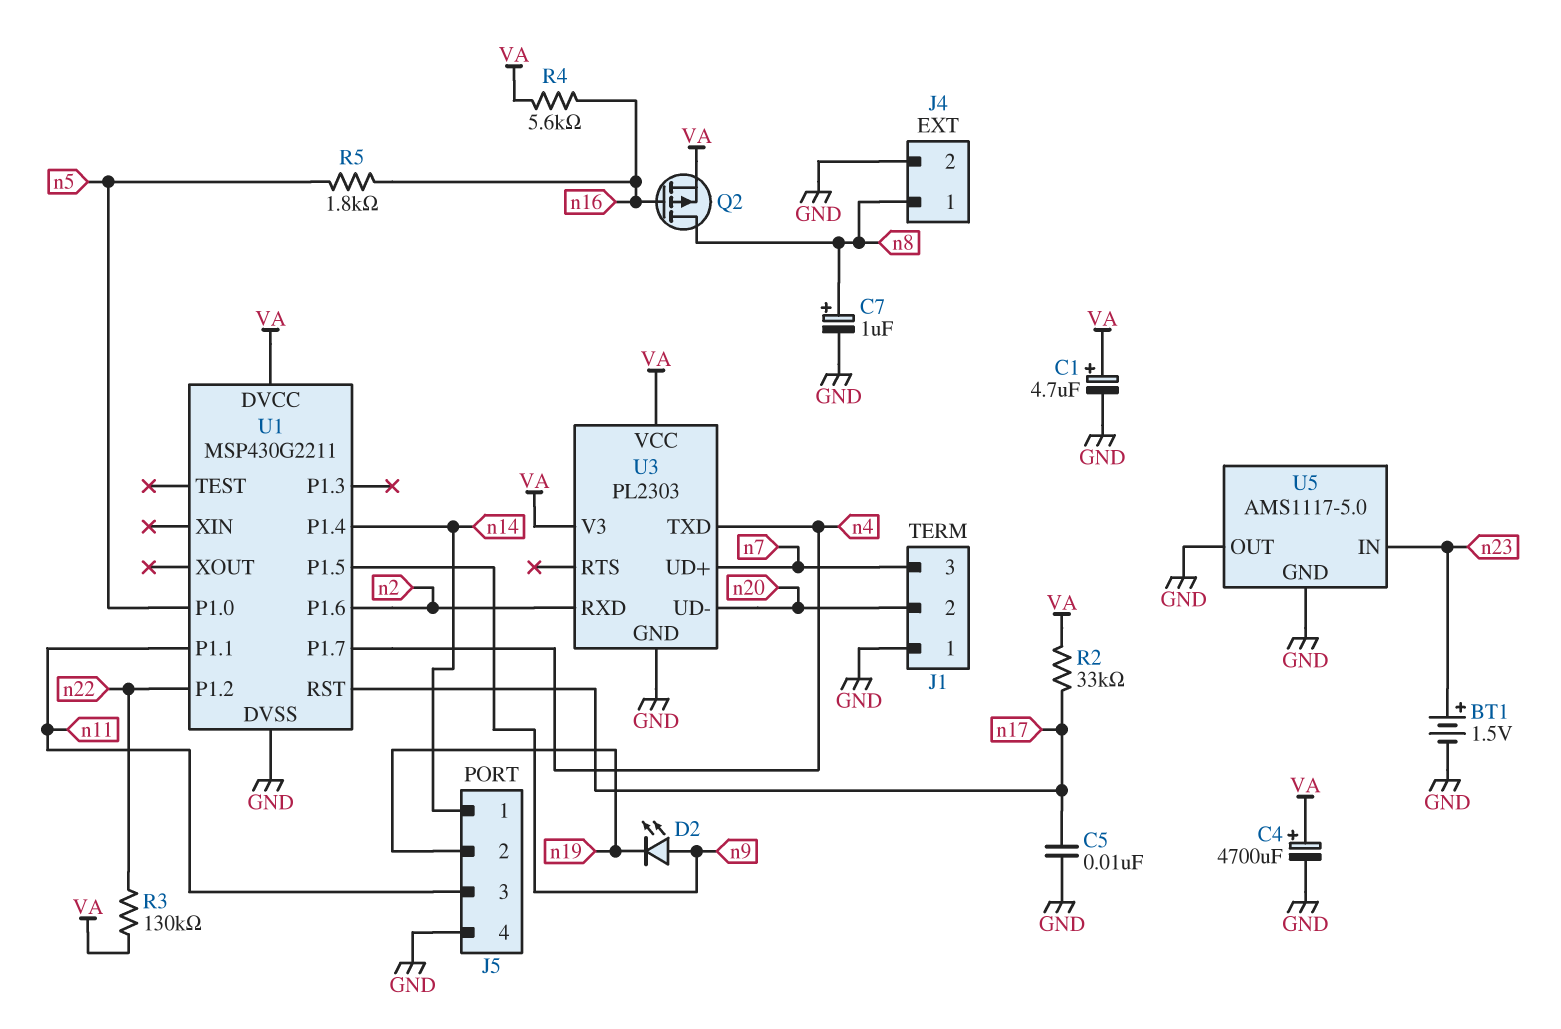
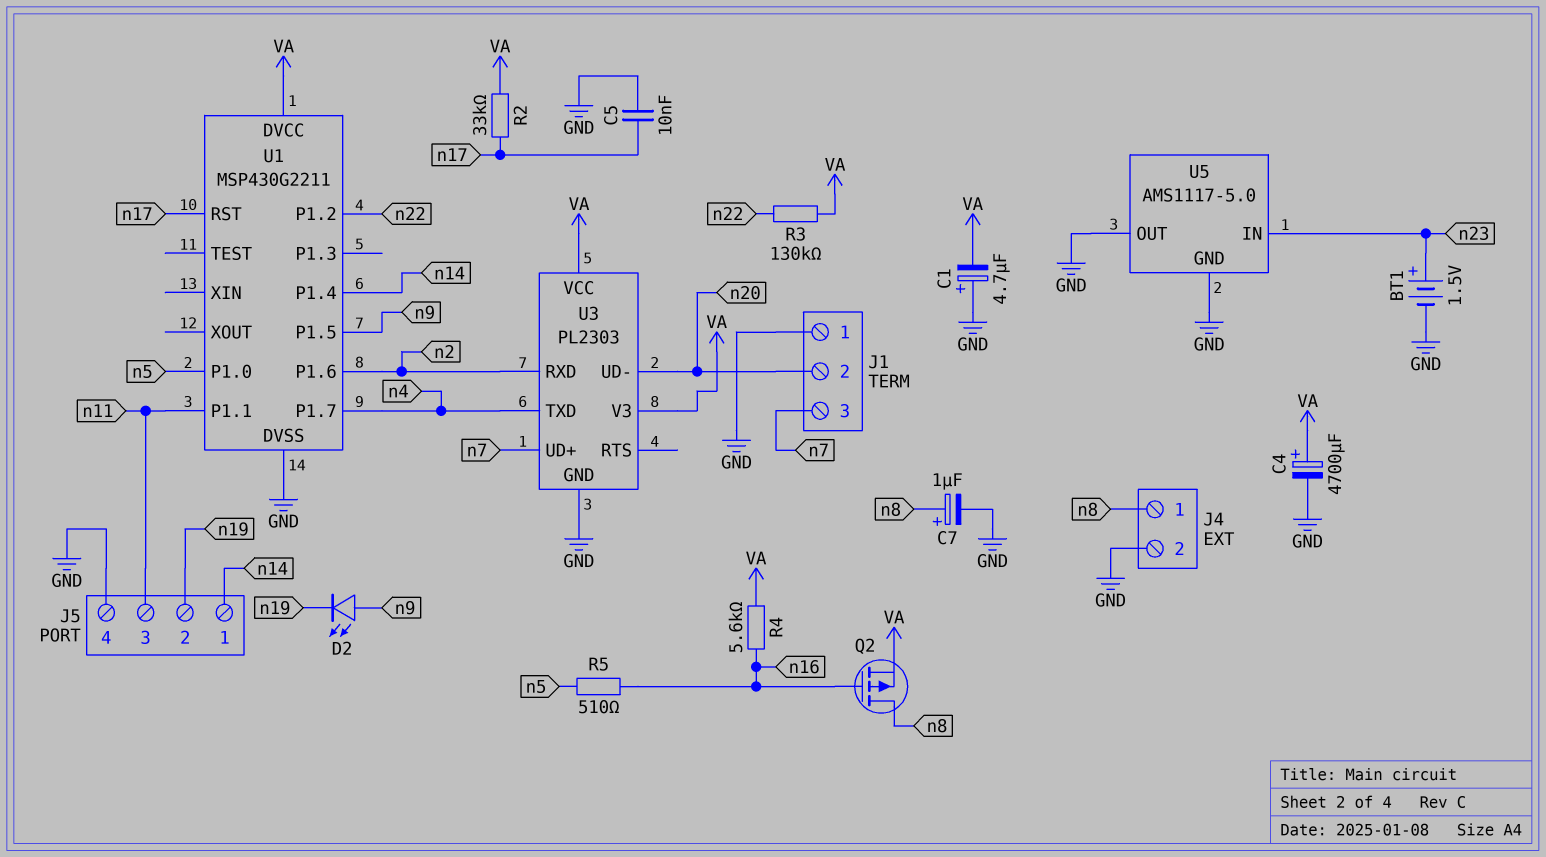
C1: 4.7uF (plus VA, minus GND) -> 4.7uF (plus GND, minus VA)
R5: 1.8k (n5, n16) -> 510 (n5, n16)

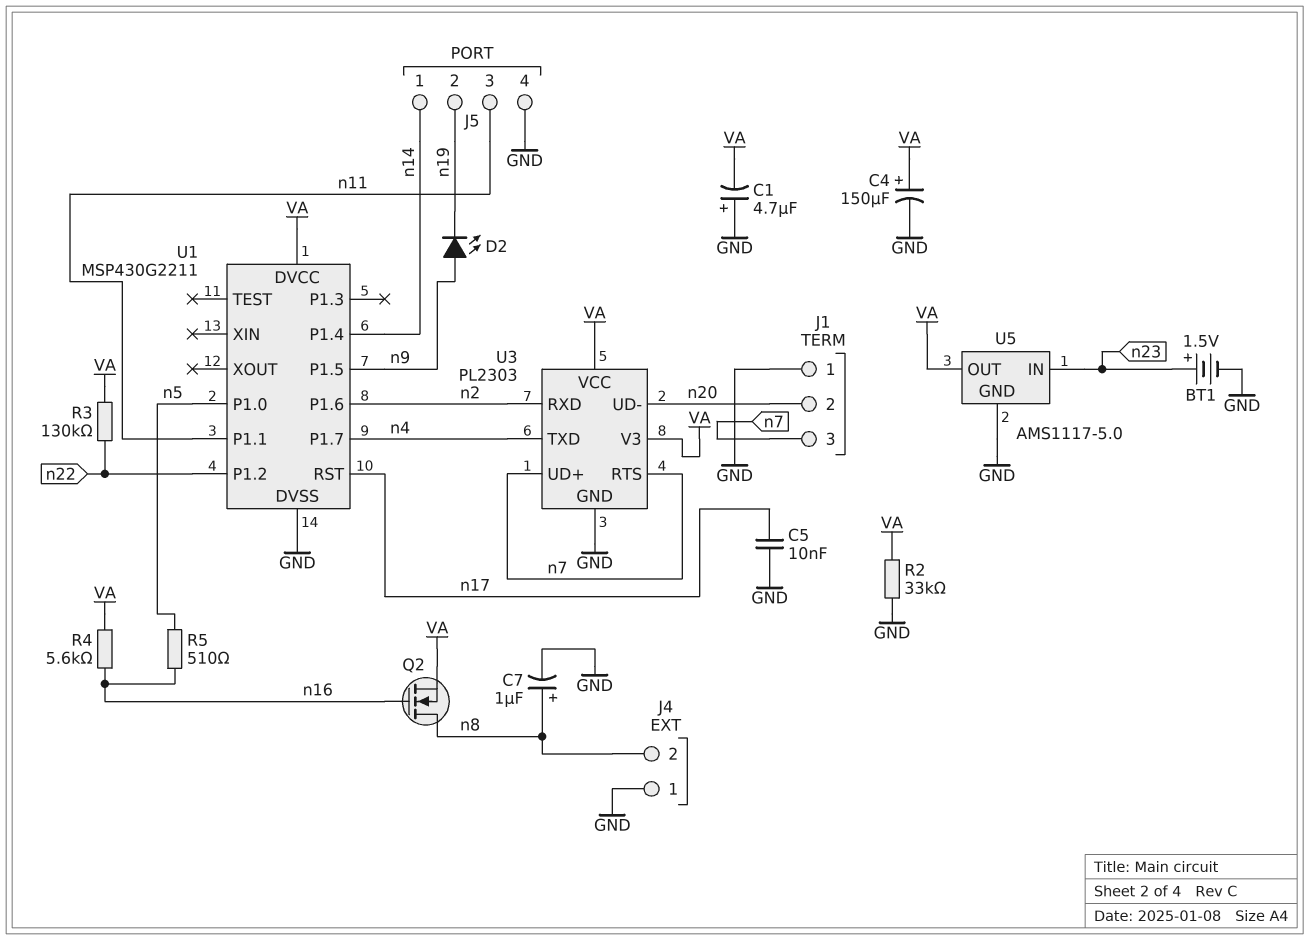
C4: 4700uF (plus VA, minus GND) -> 150uF (plus VA, minus GND)
J4 pin 1: n8 -> GND
J4 pin 2: GND -> n8
Q2: PMOS (G n16, D n8, S VA) -> NMOS (G n16, D n8, S VA)
R2: 33k (VA, n17) -> 33k (GND, VA)
U3 pin RTS: none -> n7
U5 pin OUT: GND -> VA

